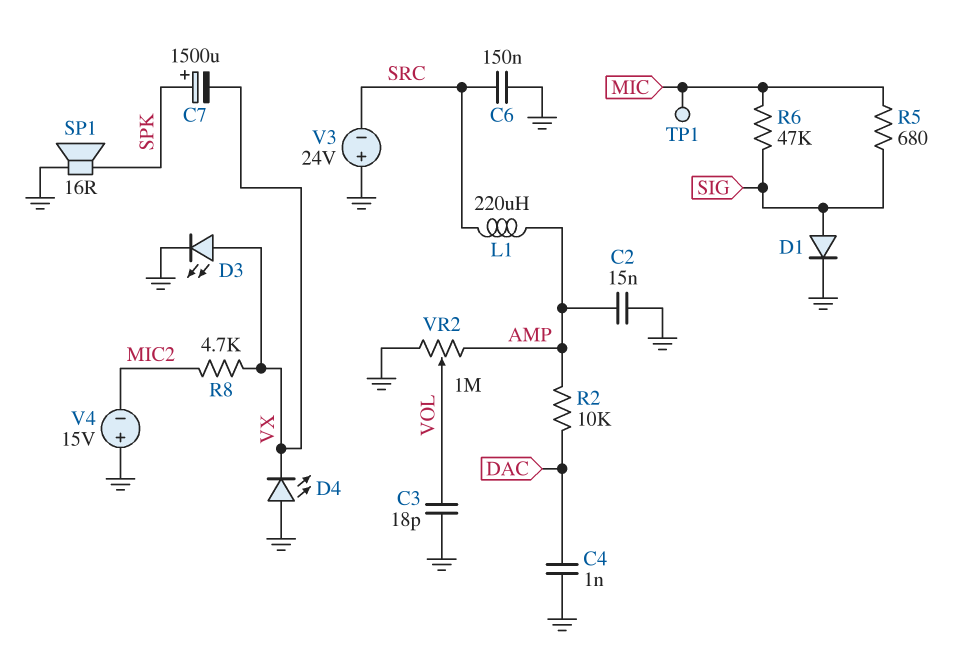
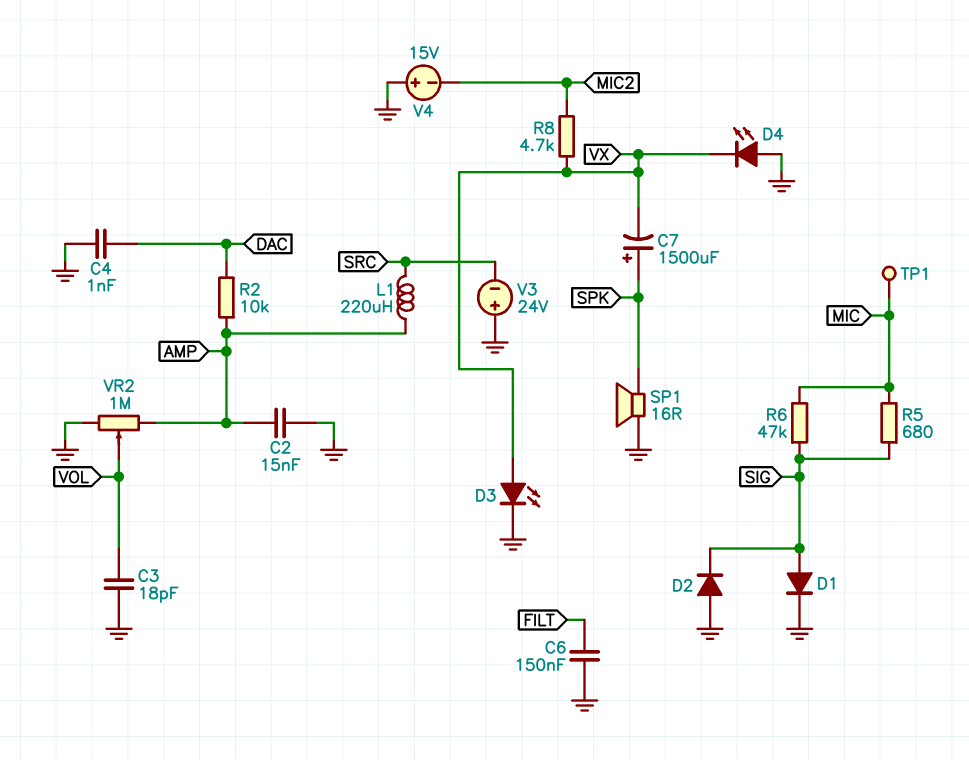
C6: 150nF (GND, SRC) -> 150nF (FILT, GND)
D2: none -> diode (A GND, K SIG)

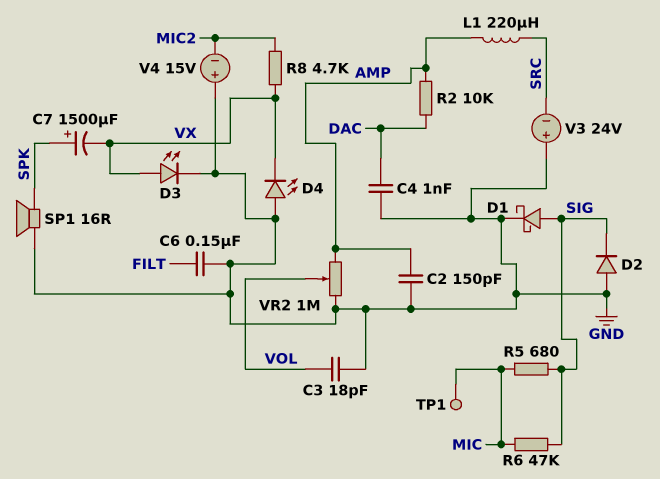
C2: 15nF (AMP, GND) -> 150pF (AMP, GND)
D1: diode (A SIG, K GND) -> schottky (A SIG, K GND)

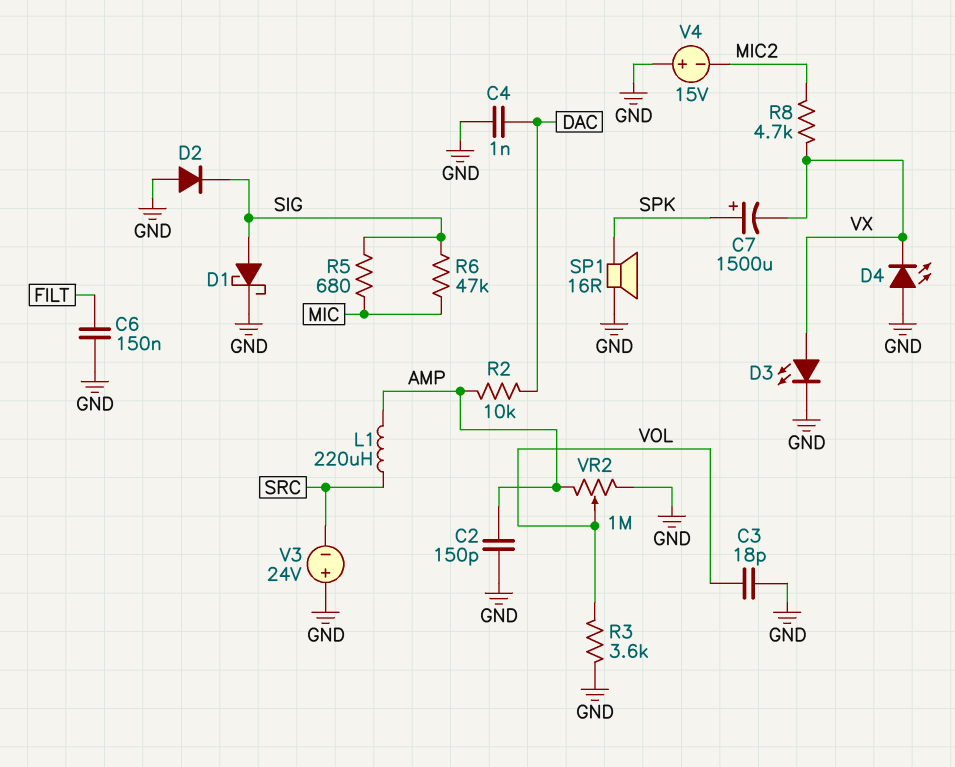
R3: none -> 3.6k (GND, VOL)
TP1: test point (MIC) -> none

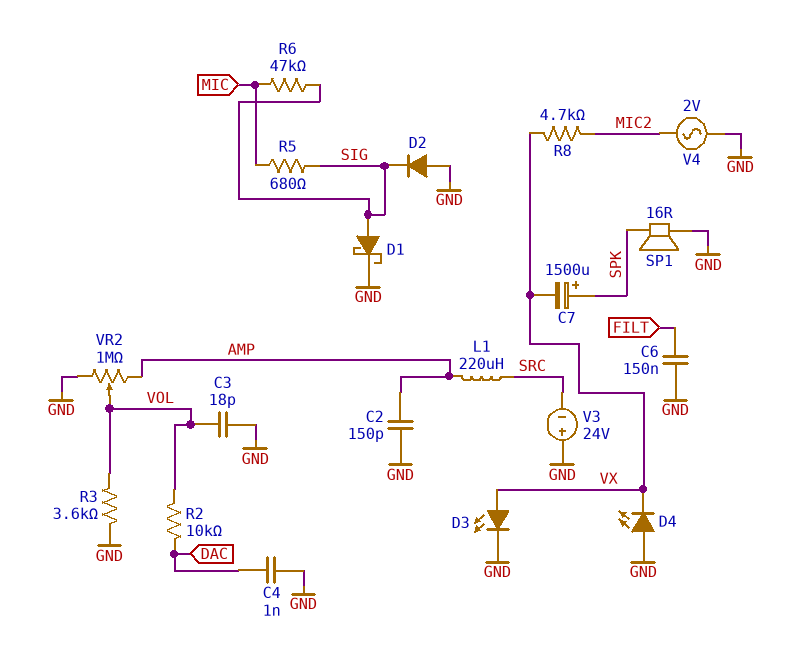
R2: 10k (AMP, DAC) -> 10k (DAC, VOL)
V4: 15V (plus GND, minus MIC2) -> AC 2V (GND, MIC2)

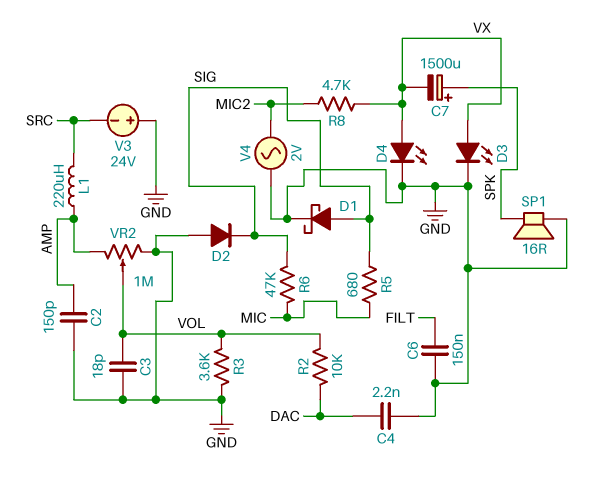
C4: 1nF (DAC, GND) -> 2.2nF (DAC, GND)
D4: LED (A GND, K VX) -> LED (A VX, K GND)

